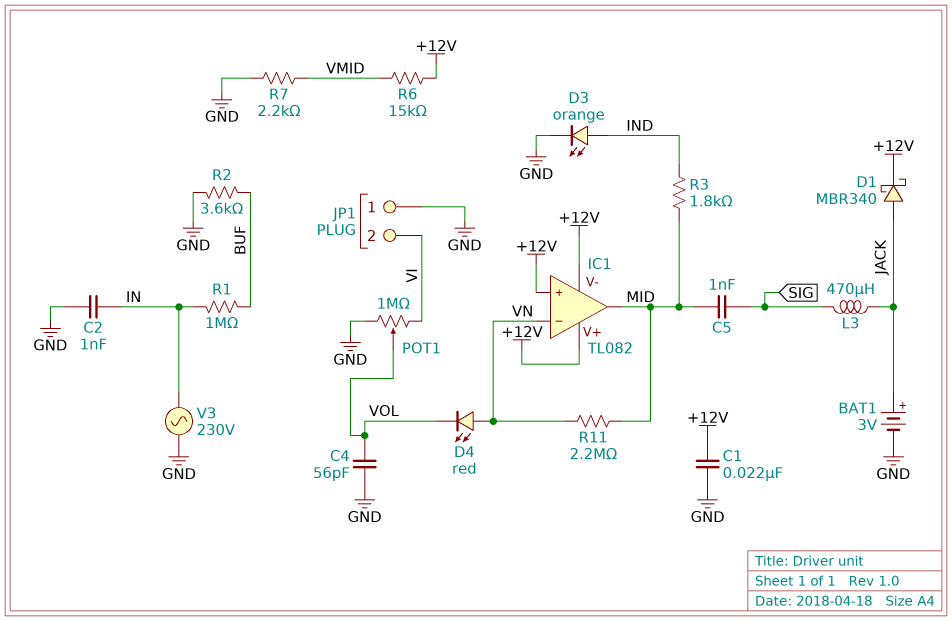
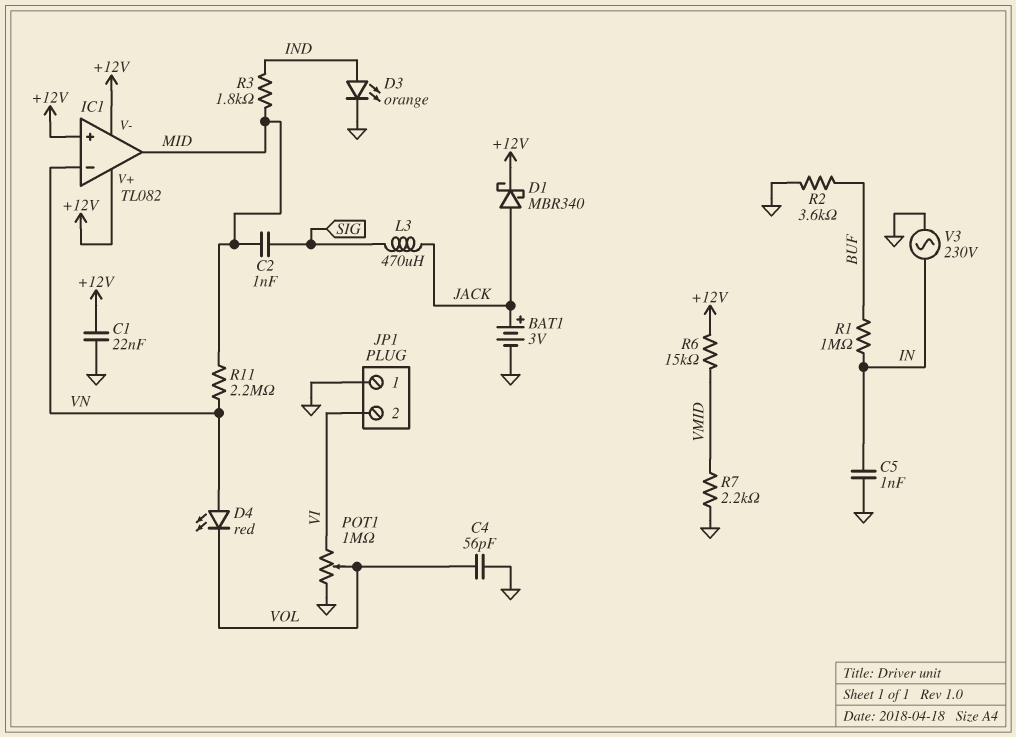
C2: 1nF (GND, IN) -> 1nF (MID, SIG)
C5: 1nF (MID, SIG) -> 1nF (GND, IN)

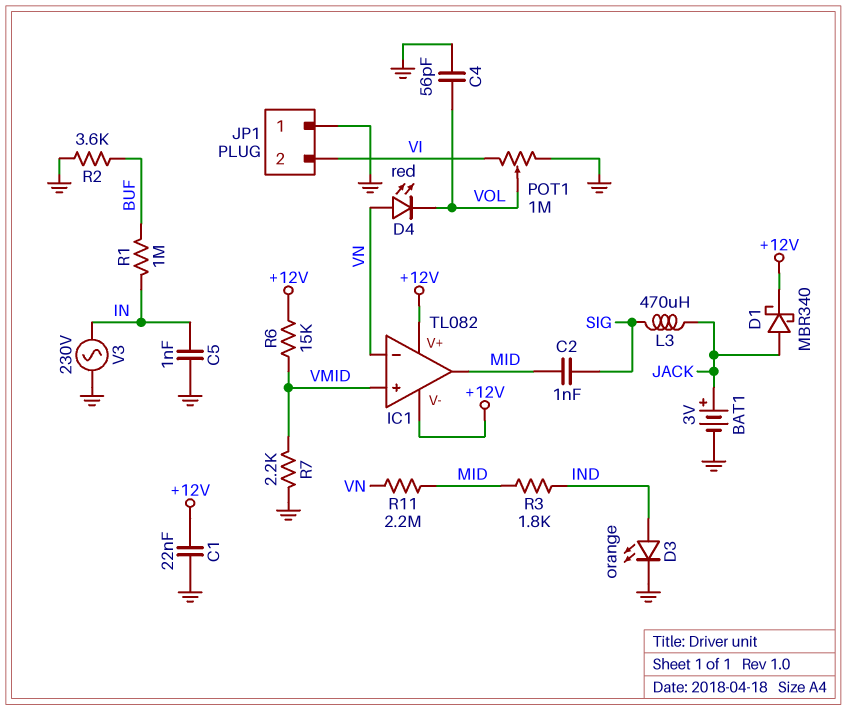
IC1 pin in+: +12V -> VMID

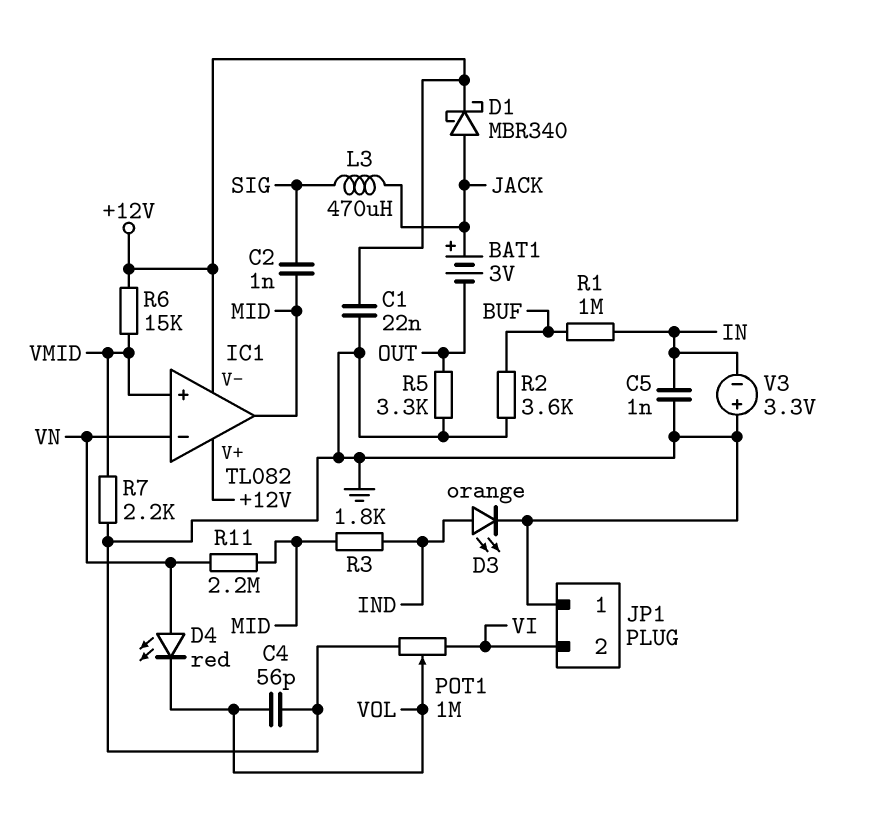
BAT1: 3V (plus JACK, minus GND) -> 3V (plus JACK, minus OUT)
R5: none -> 3.3k (GND, OUT)
V3: AC 230V (GND, IN) -> 3.3V (plus GND, minus IN)

